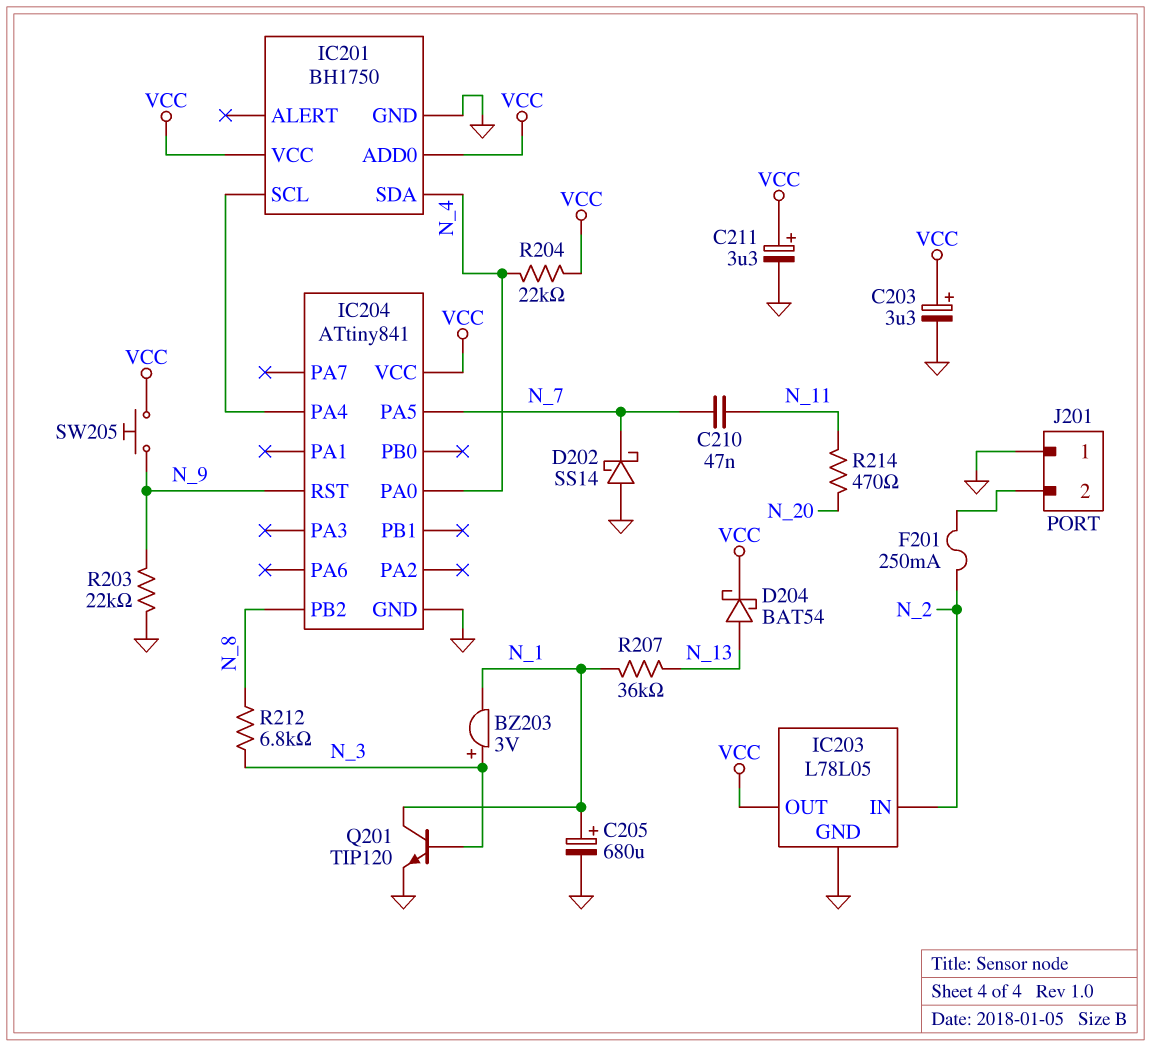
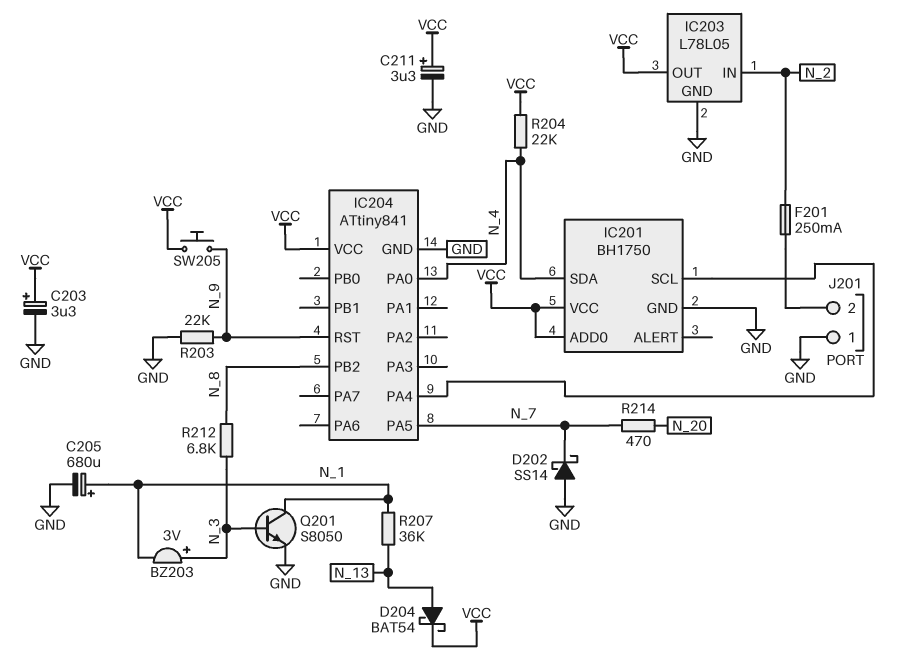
C210: 47nF (N_7, N_11) -> none
Q201: NPN TIP120 (B N_3, C N_1, E GND) -> NPN S8050 (B N_3, C N_1, E GND)
R214: 470 (N_11, N_20) -> 470 (N_7, N_20)

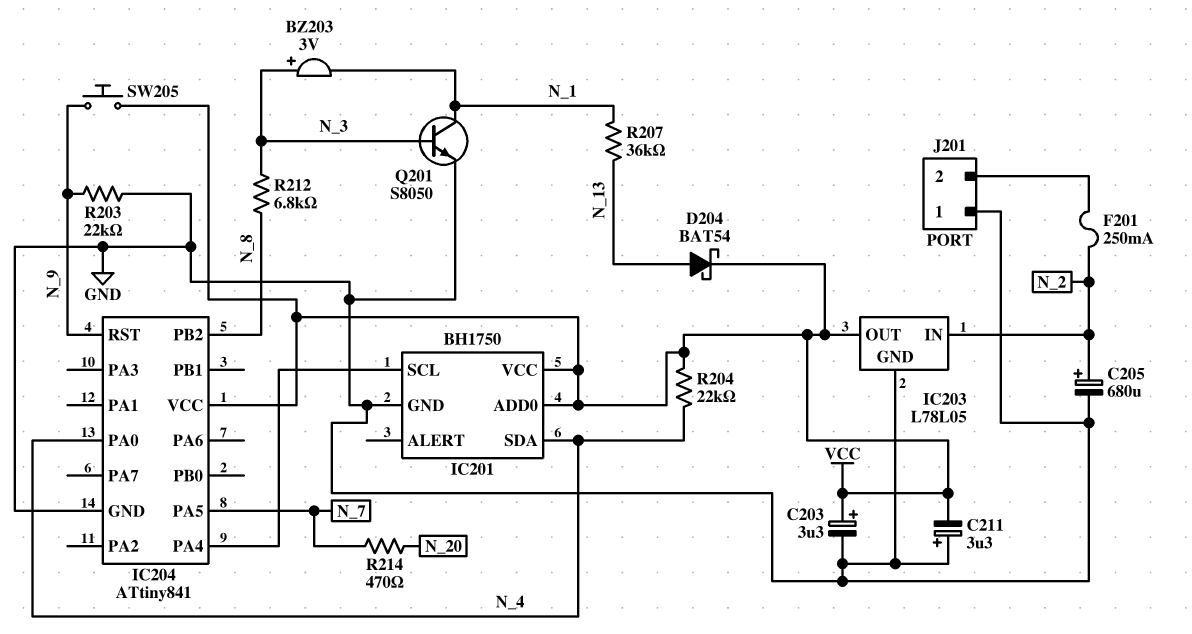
C205: 680uF (plus N_1, minus GND) -> 680uF (plus N_2, minus GND)
C211: 3.3uF (plus VCC, minus GND) -> 3.3uF (plus GND, minus VCC)
D202: schottky SS14 (A GND, K N_7) -> none

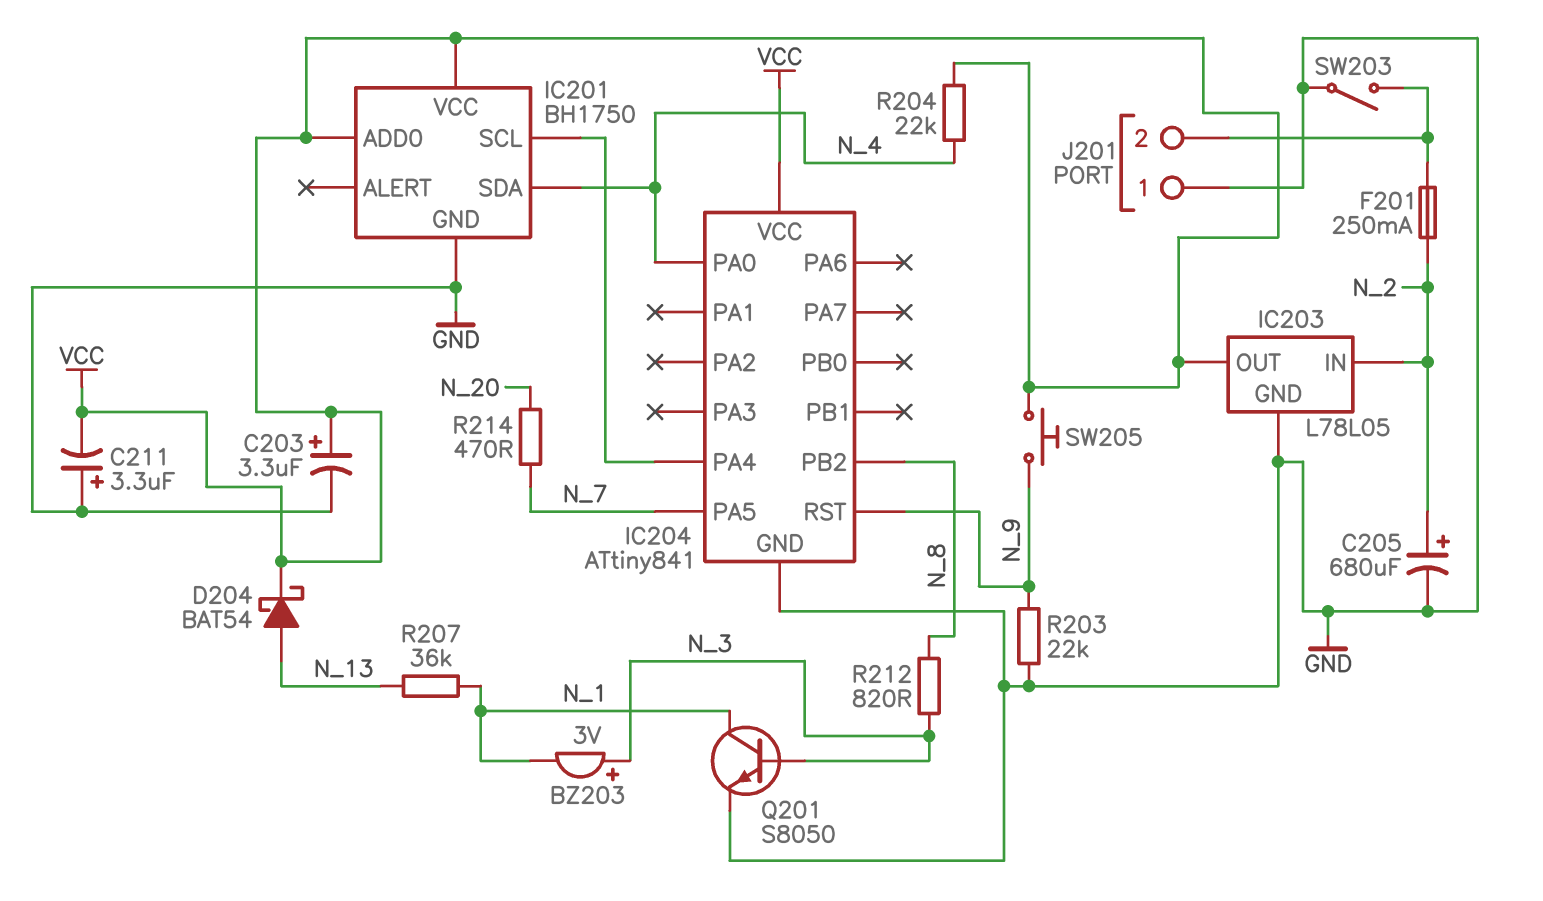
R212: 6.8k (N_3, N_8) -> 820 (N_3, N_8)
SW203: none -> switch (GND, J201/2)

